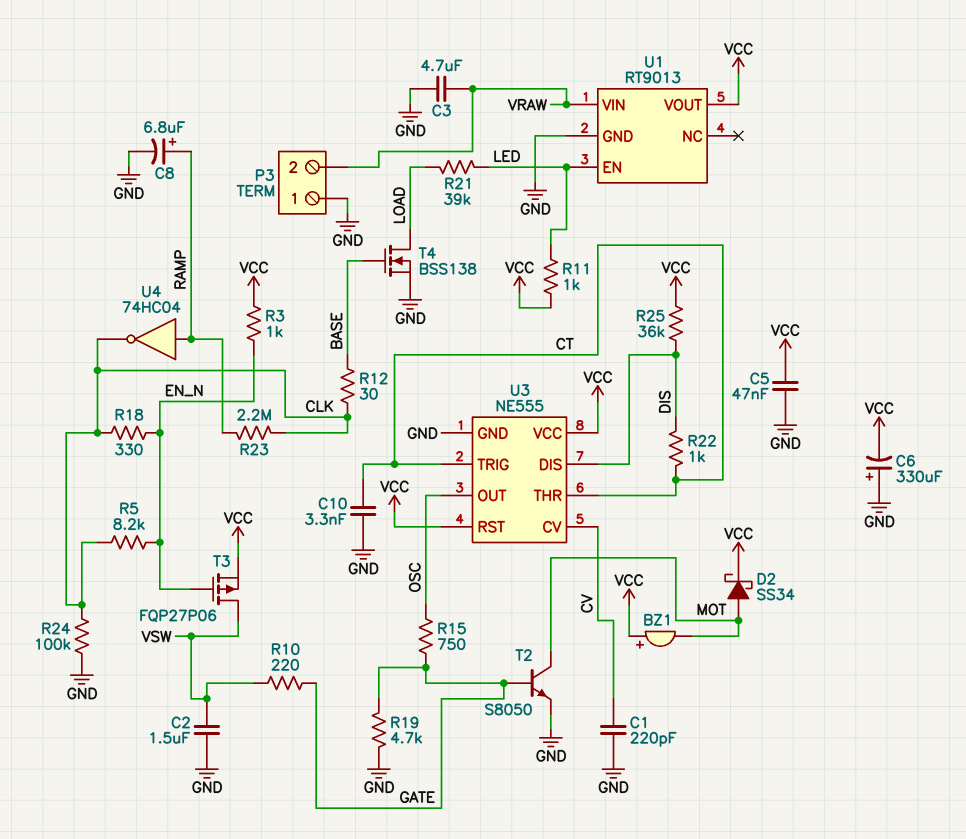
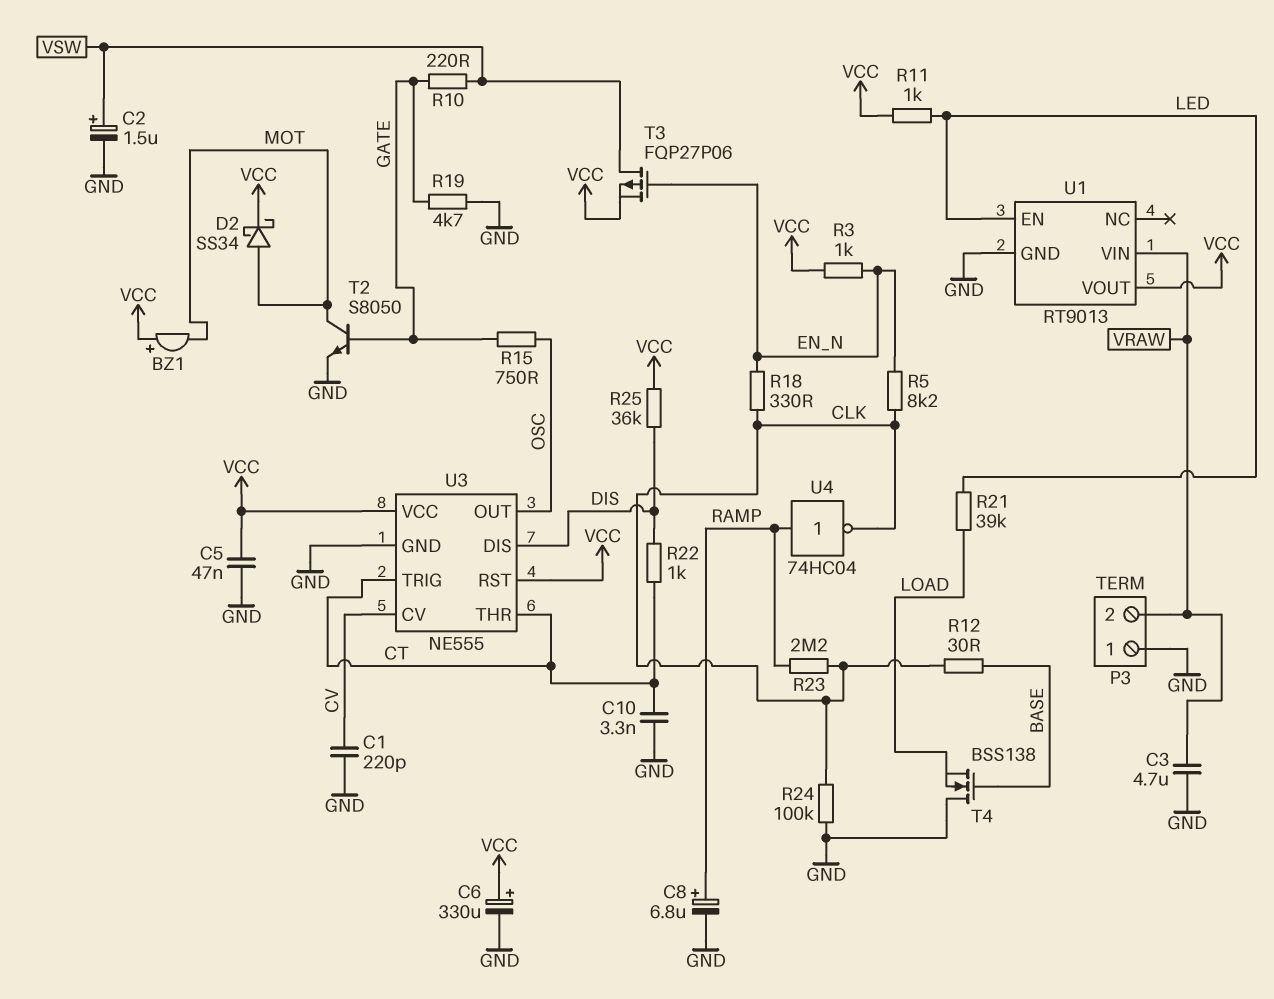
C2: 1.5uF (GND, VSW) -> 1.5uF (plus VSW, minus GND)
C6: 330uF (plus GND, minus VCC) -> 330uF (plus VCC, minus GND)
T4: NMOS BSS138 (G BASE, D LOAD, S GND) -> NMOS BSS138 (G BASE, D GND, S LOAD)

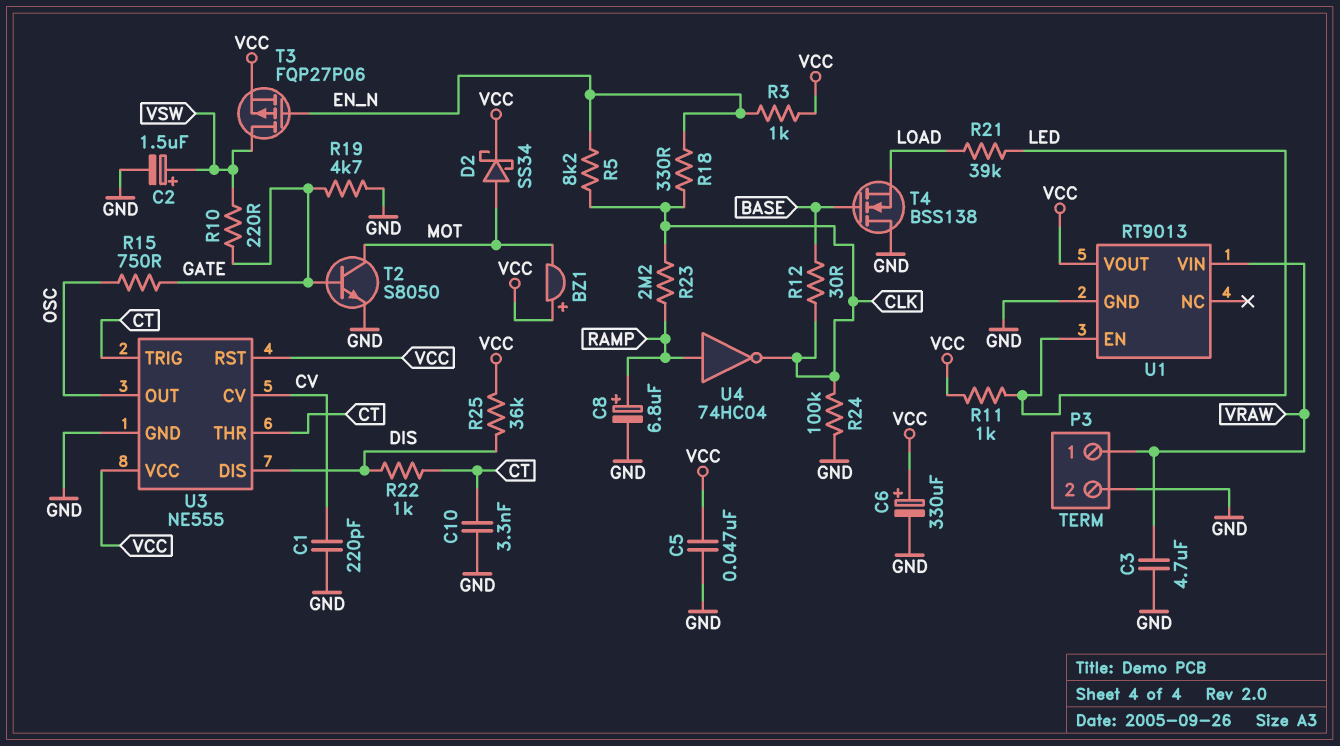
P3 pin 1: GND -> VRAW
P3 pin 2: VRAW -> GND

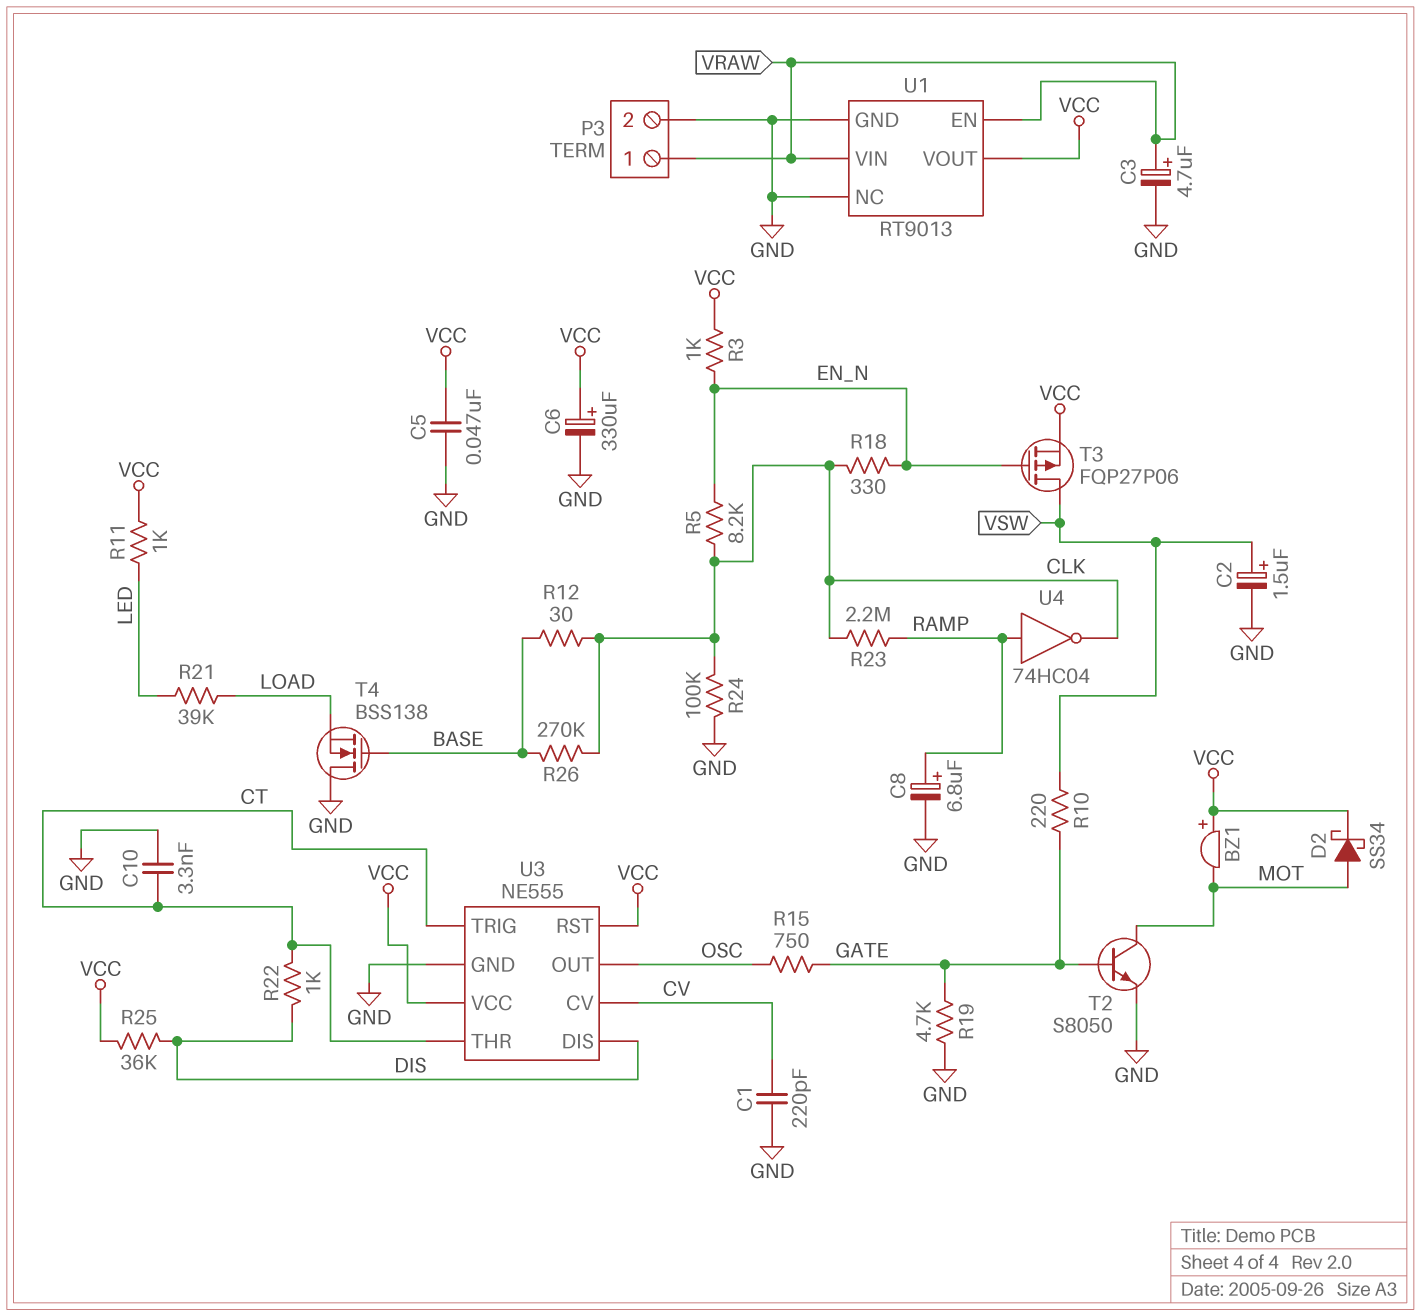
C3: 4.7uF (GND, VRAW) -> 4.7uF (plus VRAW, minus GND)
R26: none -> 270k (BASE, CLK)
U1 pin EN: LED -> VRAW
U1 pin NC: none -> GND

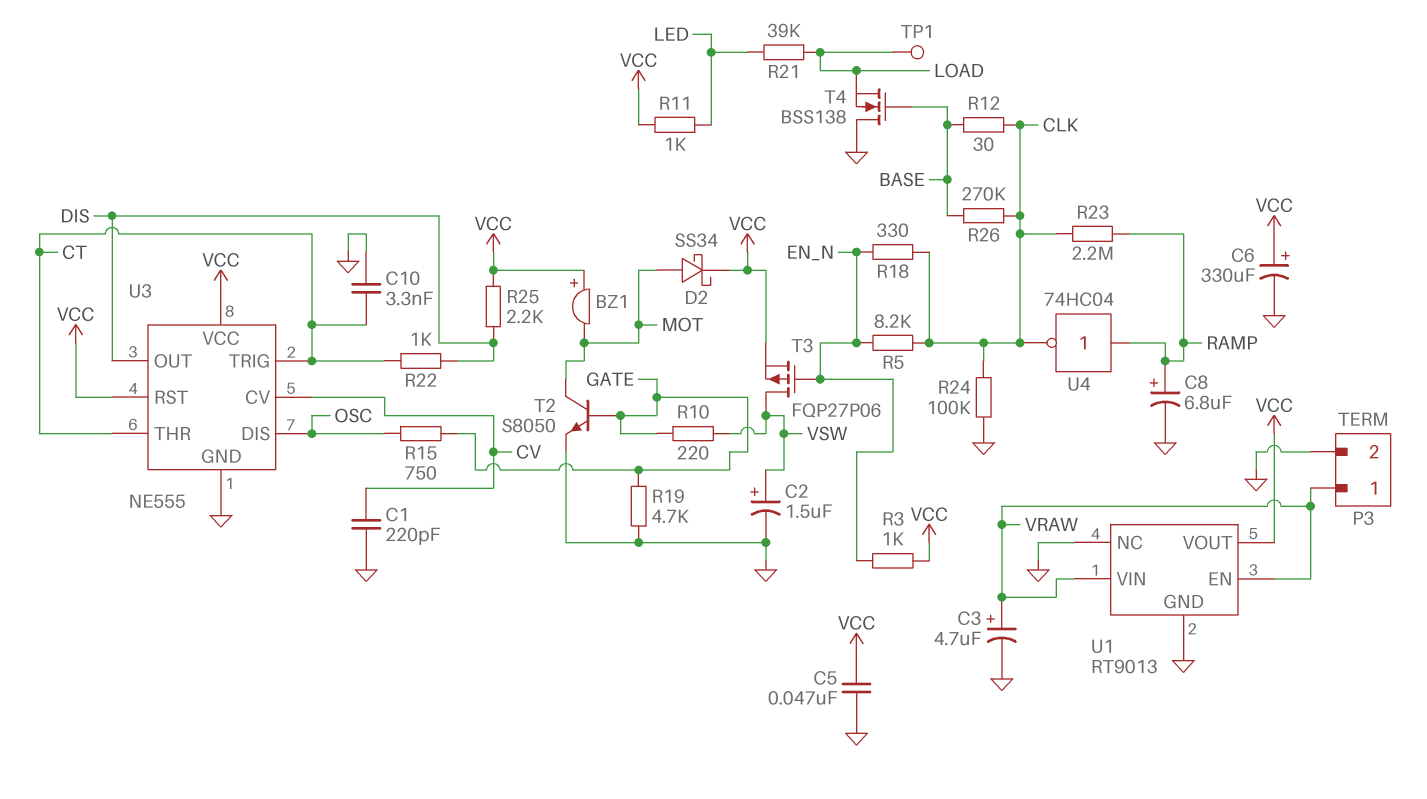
R25: 36k (DIS, VCC) -> 2.2k (DIS, VCC)
TP1: none -> test point (LOAD)
U3 pin DIS: DIS -> OSC
U3 pin OUT: OSC -> DIS

